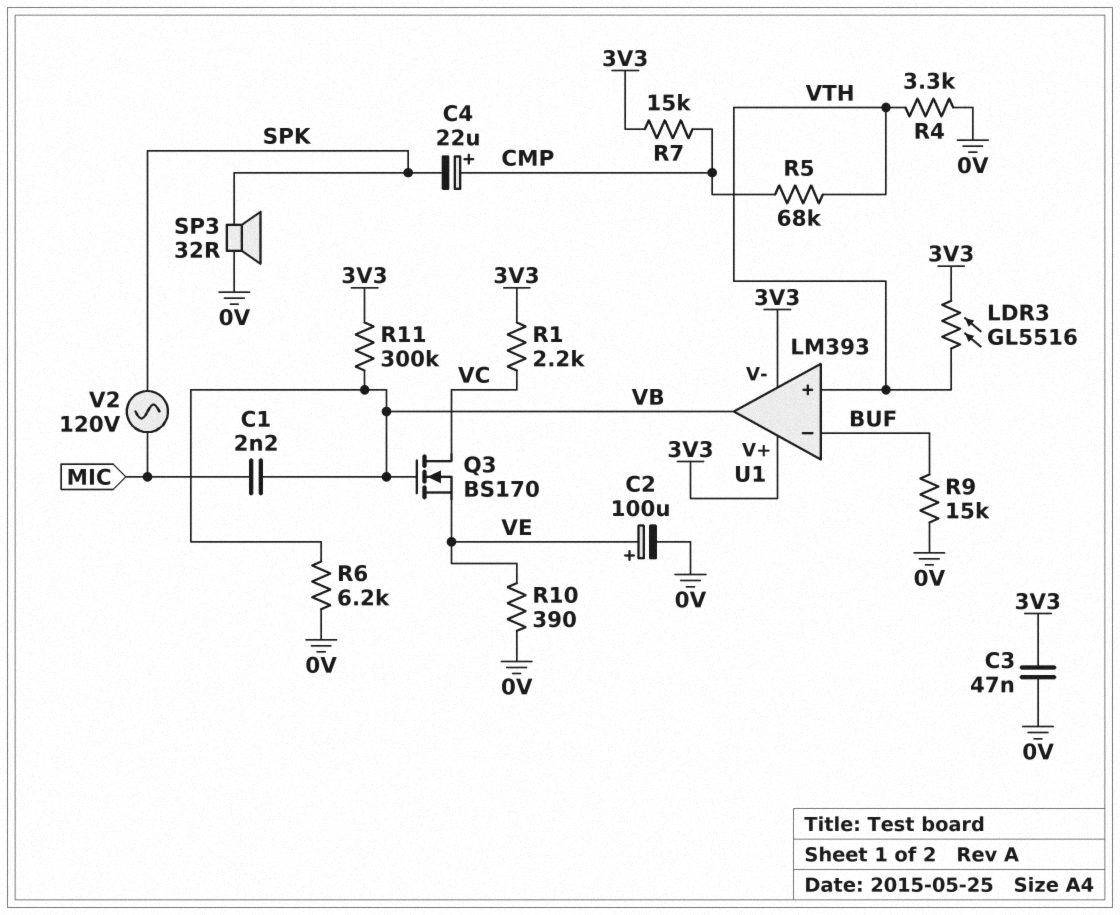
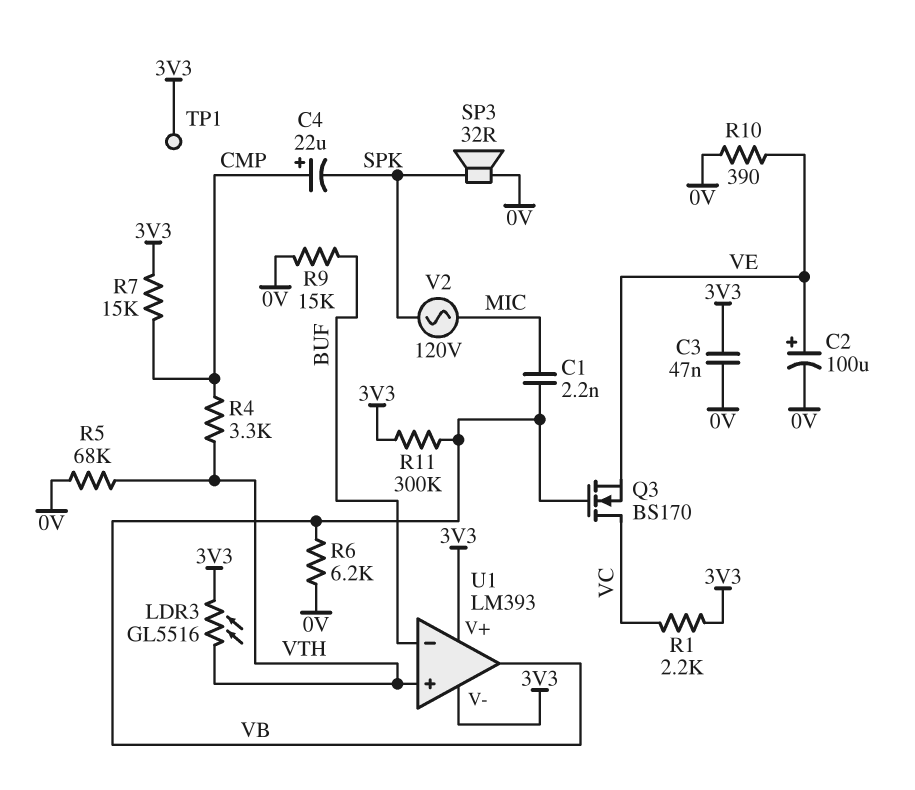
R4: 3.3k (0V, VTH) -> 3.3k (CMP, VTH)
R5: 68k (CMP, VTH) -> 68k (0V, VTH)
TP1: none -> test point (3V3)

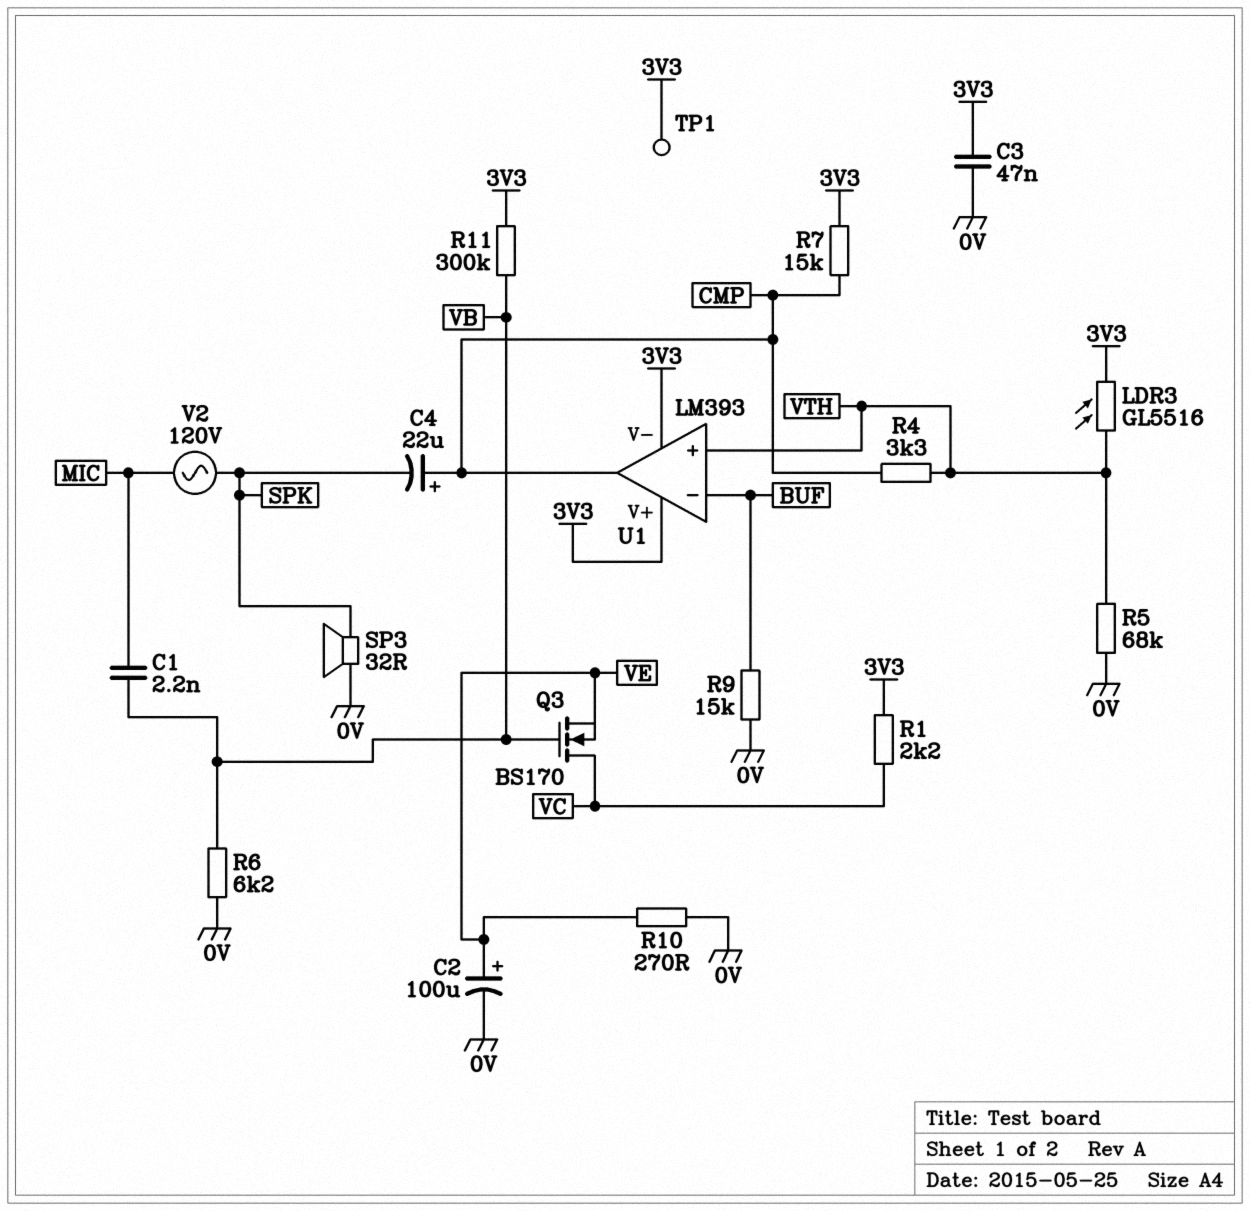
R10: 390 (0V, VE) -> 270 (0V, VE)
U1 pin out: VB -> CMP

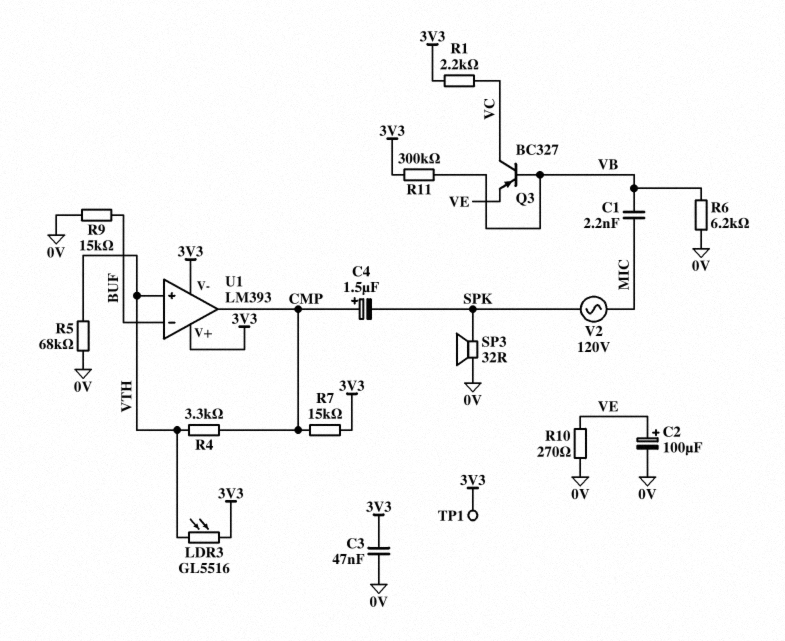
C4: 22uF (plus CMP, minus SPK) -> 1.5uF (plus CMP, minus SPK)
Q3: NMOS BS170 (G VB, D VC, S VE) -> PNP BC327 (B VB, C VC, E VE)

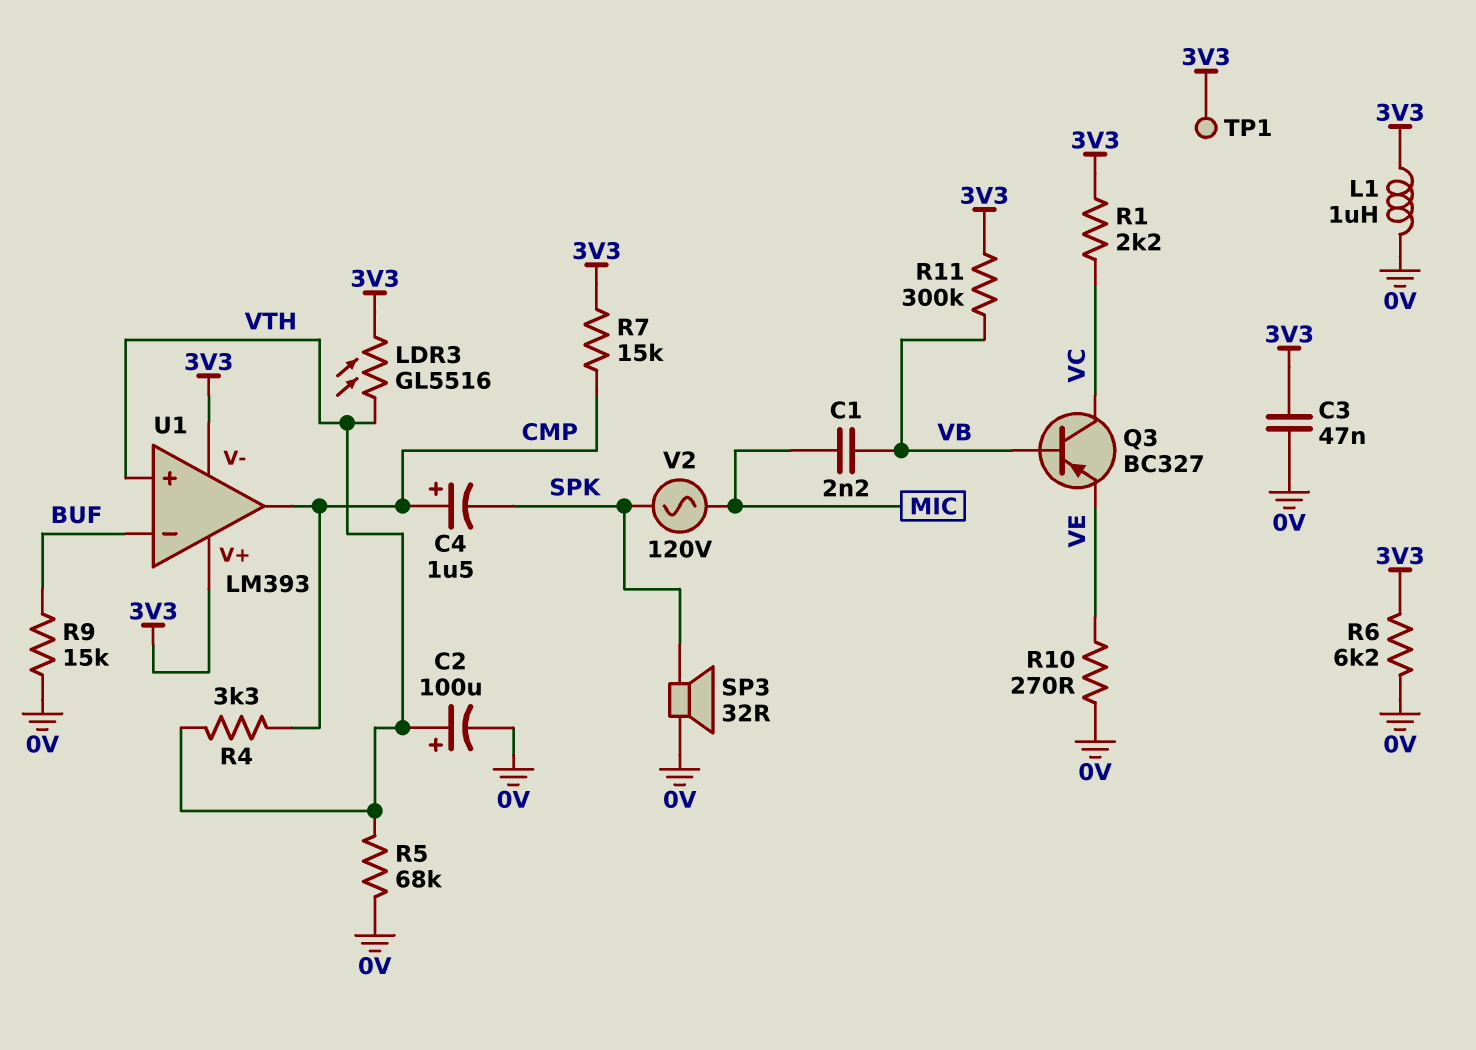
C2: 100uF (plus VE, minus 0V) -> 100uF (plus VTH, minus 0V)
L1: none -> 1uH (0V, 3V3)
R6: 6.2k (0V, VB) -> 6.2k (0V, 3V3)

